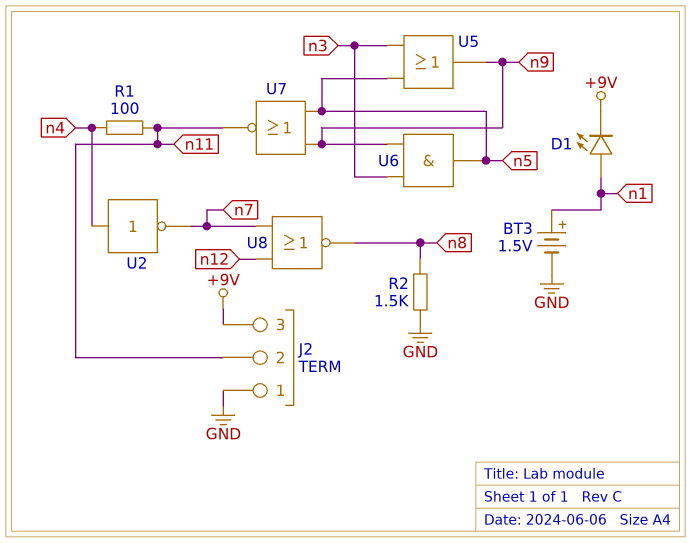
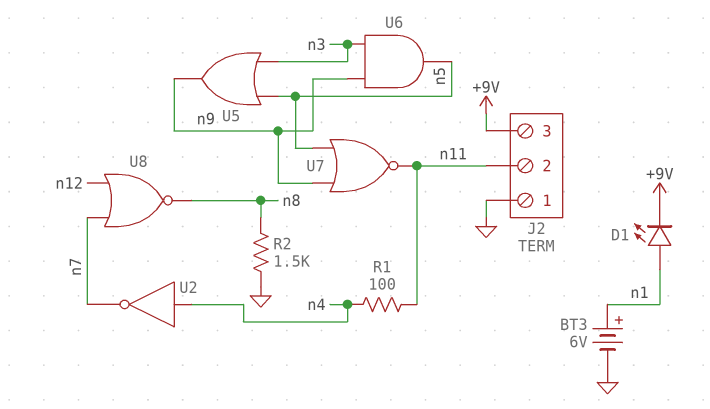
BT3: 1.5V (plus n1, minus GND) -> 6V (plus n1, minus GND)

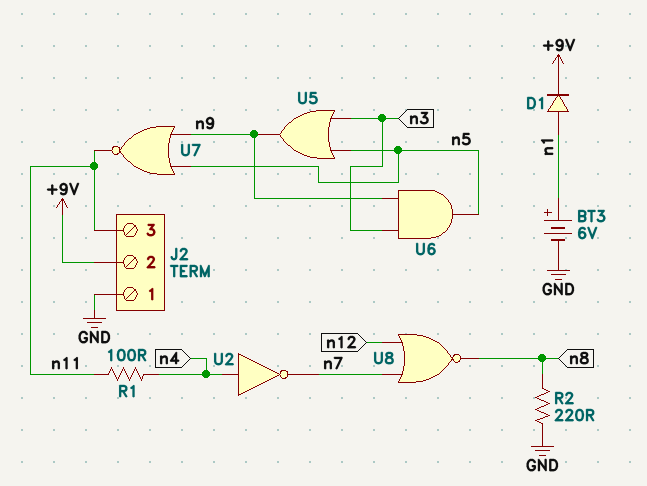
D1: LED (A n1, K +9V) -> diode (A n1, K +9V)
J2 pin 2: n11 -> +9V
J2 pin 3: +9V -> n11
R2: 1.5k (GND, n8) -> 220 (GND, n8)

